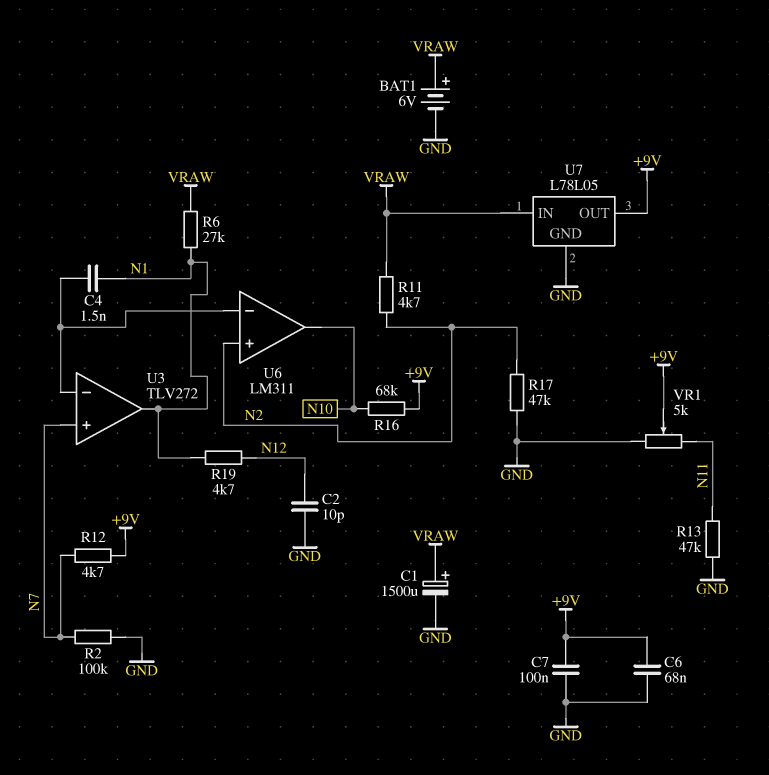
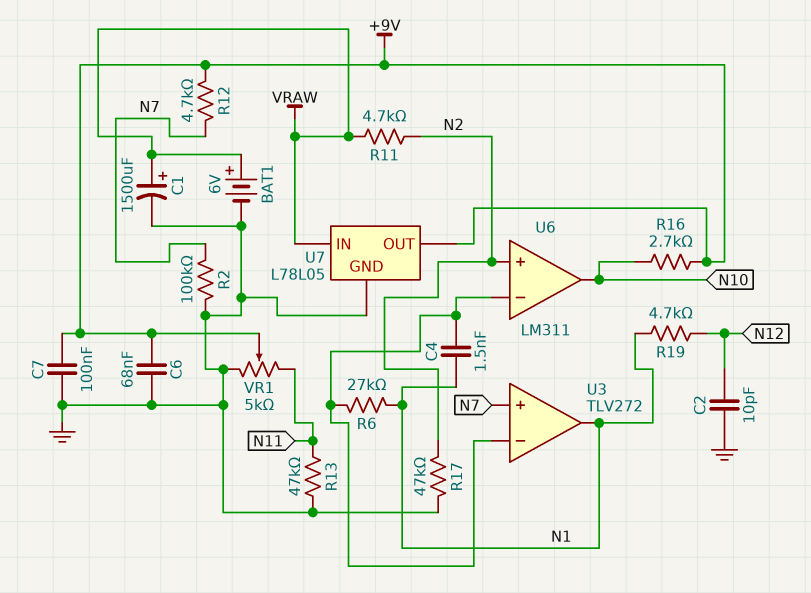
R6: 27k (N1, VRAW) -> 27k (N1, U3/in-)
R16: 68k (+9V, N10) -> 2.7k (+9V, N10)

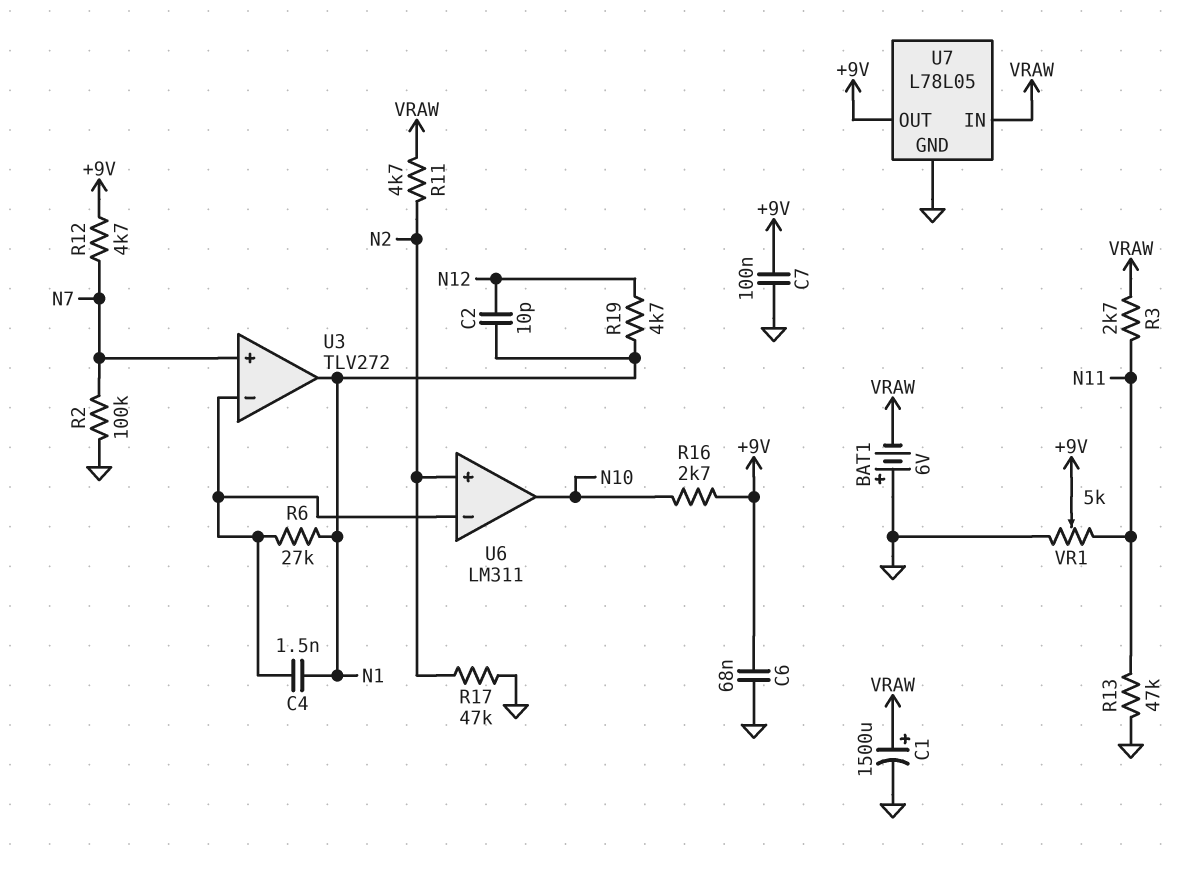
BAT1: 6V (plus VRAW, minus GND) -> 6V (plus GND, minus VRAW)
C2: 10pF (GND, N12) -> 10pF (N1, N12)
R3: none -> 2.7k (N11, VRAW)

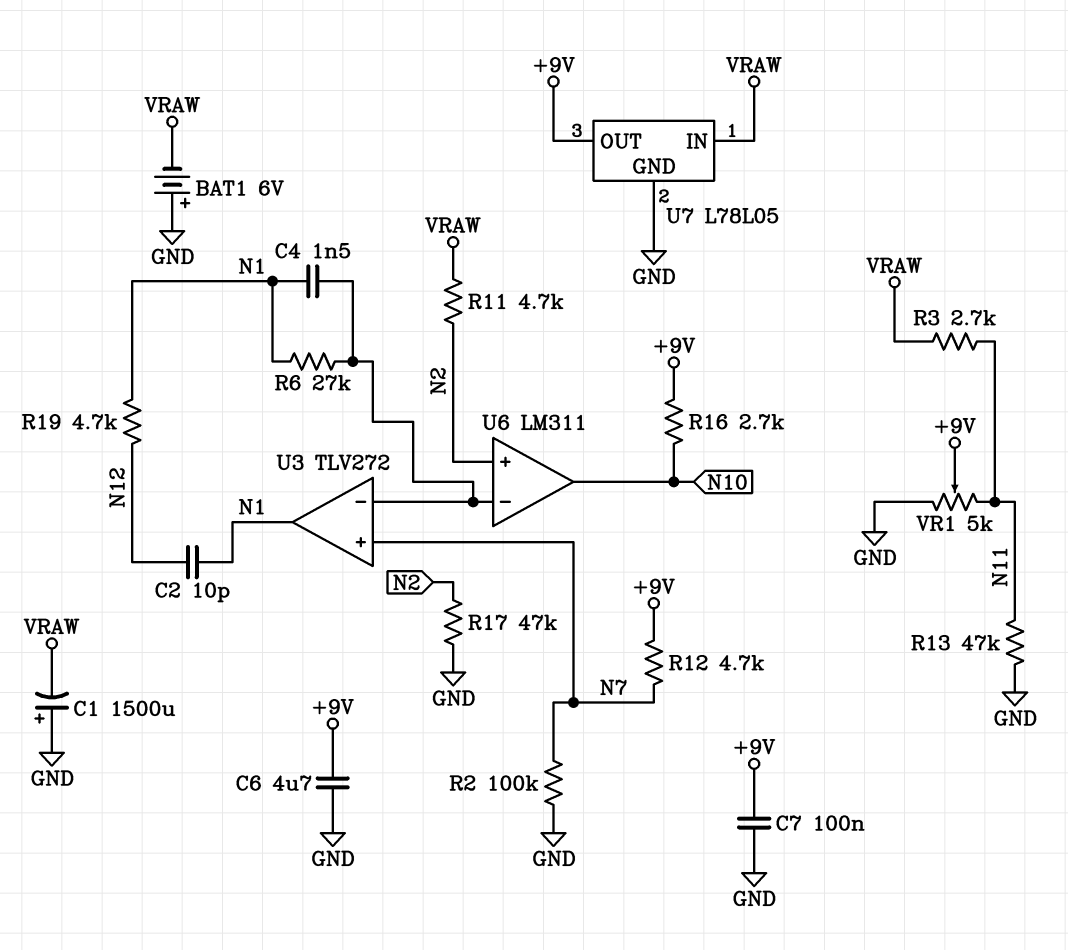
C1: 1500uF (plus VRAW, minus GND) -> 1500uF (plus GND, minus VRAW)
C6: 68nF (+9V, GND) -> 4.7uF (+9V, GND)

